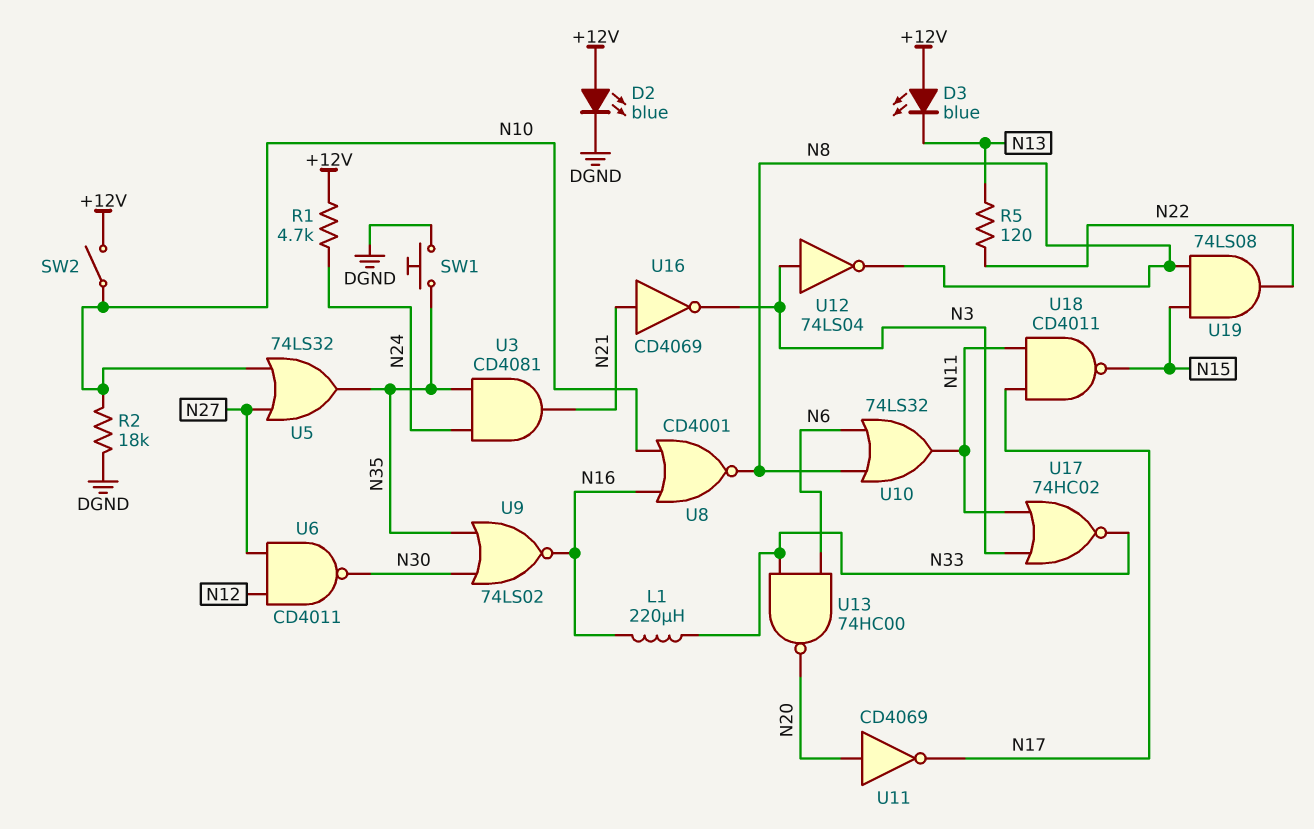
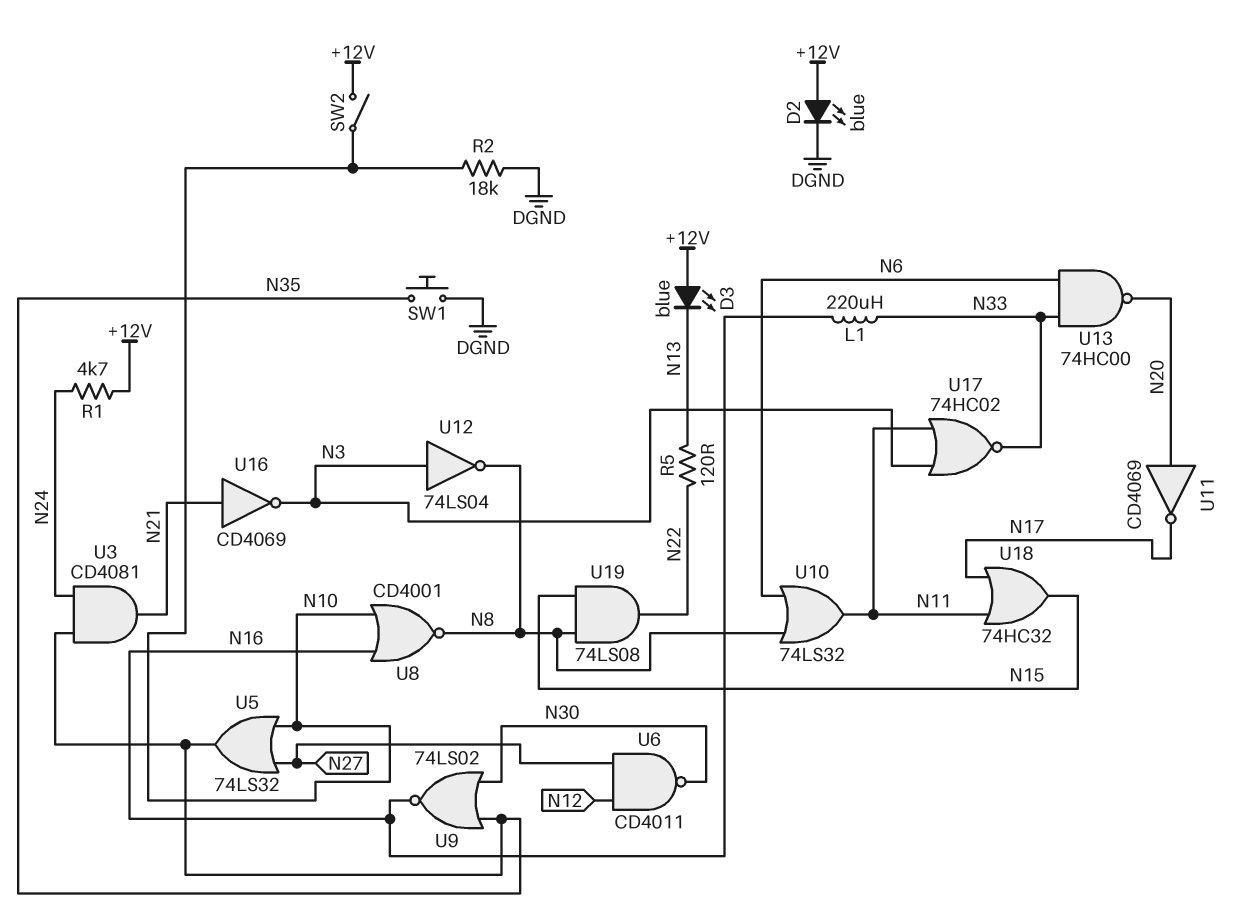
U18: NAND CD4011 (in N11, in N17, out N15) -> OR 74HC32 (in N11, in N17, out N15)

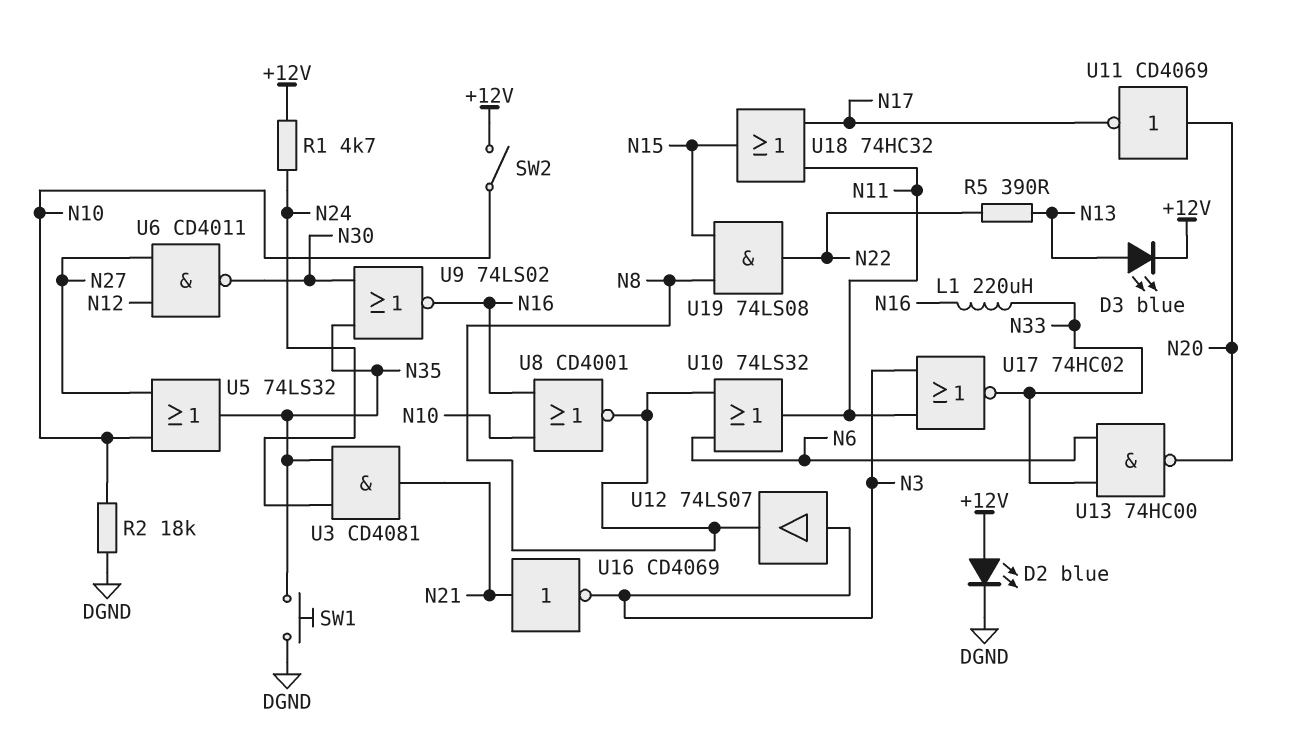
D3: LED blue (A +12V, K N13) -> LED blue (A N13, K +12V)
R5: 120 (N13, N22) -> 390 (N13, N22)
U12: NOT 74LS04 (in N3, out N8) -> buffer 74LS07 (in N3, out N8)

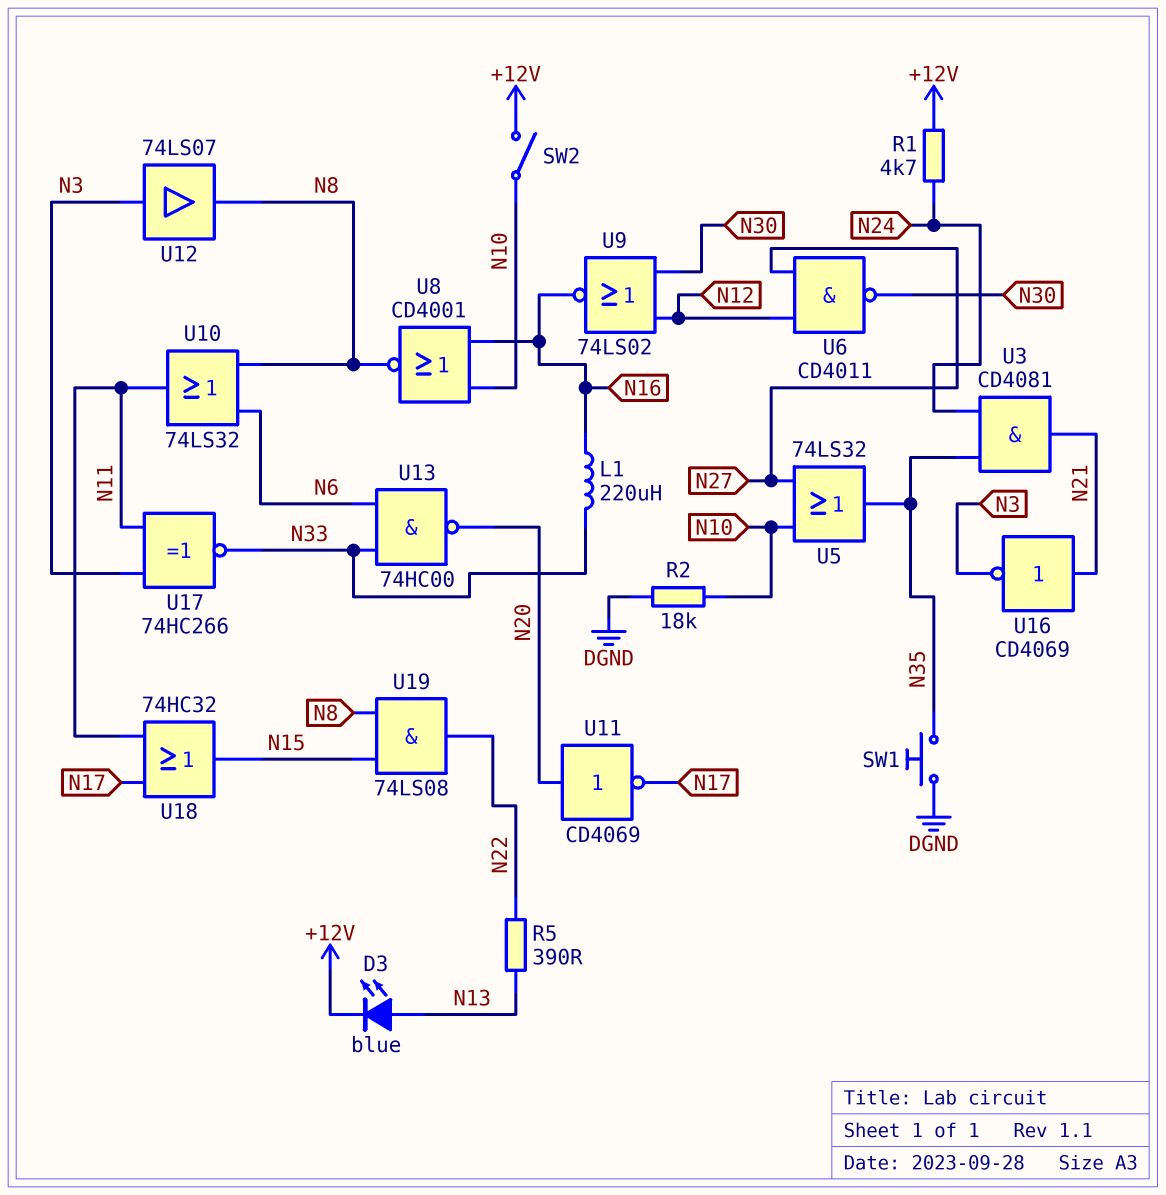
D2: LED blue (A +12V, K DGND) -> none
U9: NOR 74LS02 (in N30, in N35, out N16) -> NOR 74LS02 (in N12, in N30, out N16)
U17: NOR 74HC02 (in N3, in N11, out N33) -> XNOR 74HC266 (in N3, in N11, out N33)

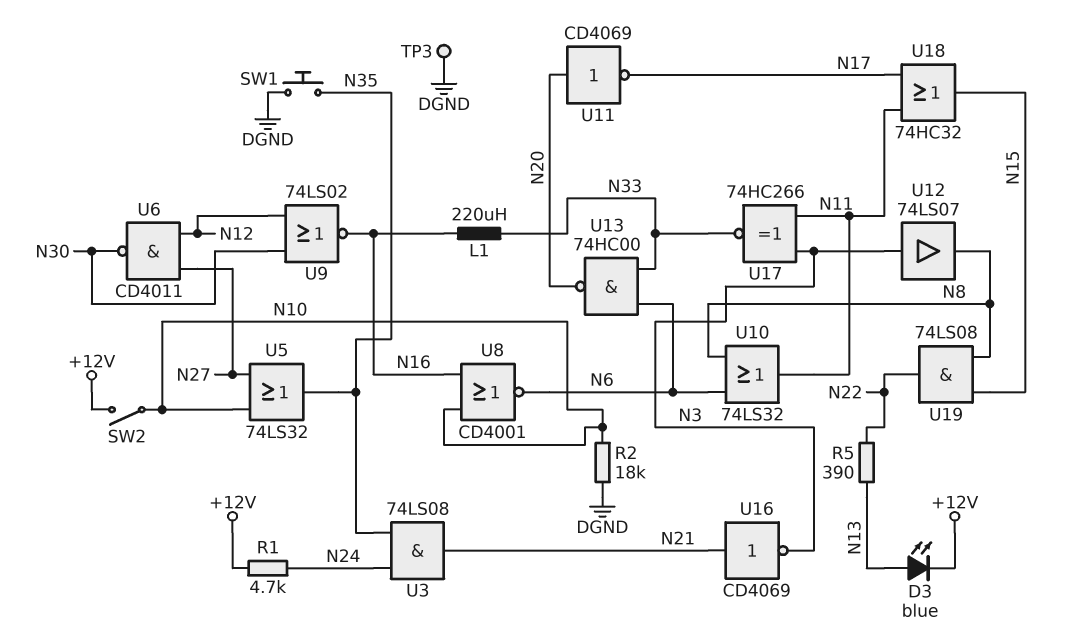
TP3: none -> test point (DGND)
U3: AND CD4081 (in N24, in N35, out N21) -> AND 74LS08 (in N24, in N35, out N21)
U8: NOR CD4001 (in N10, in N16, out N8) -> NOR CD4001 (in N10, in N16, out N6)

